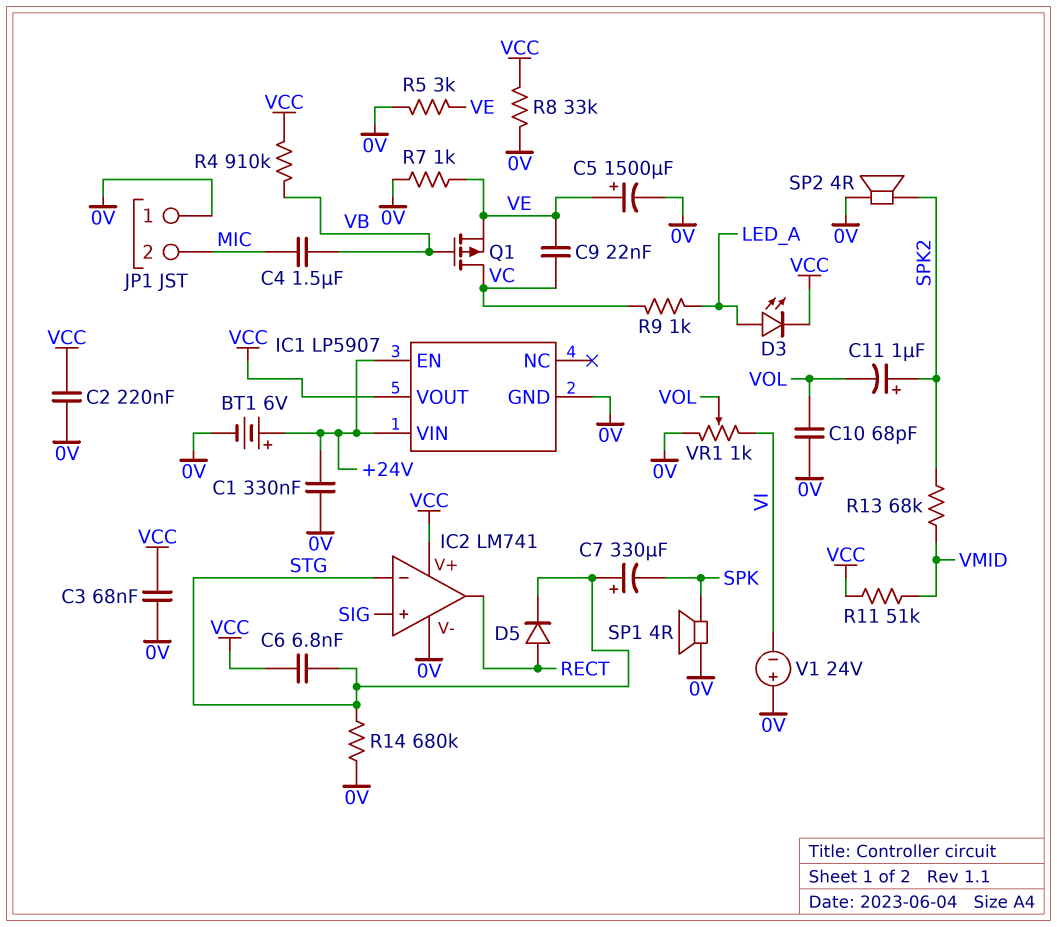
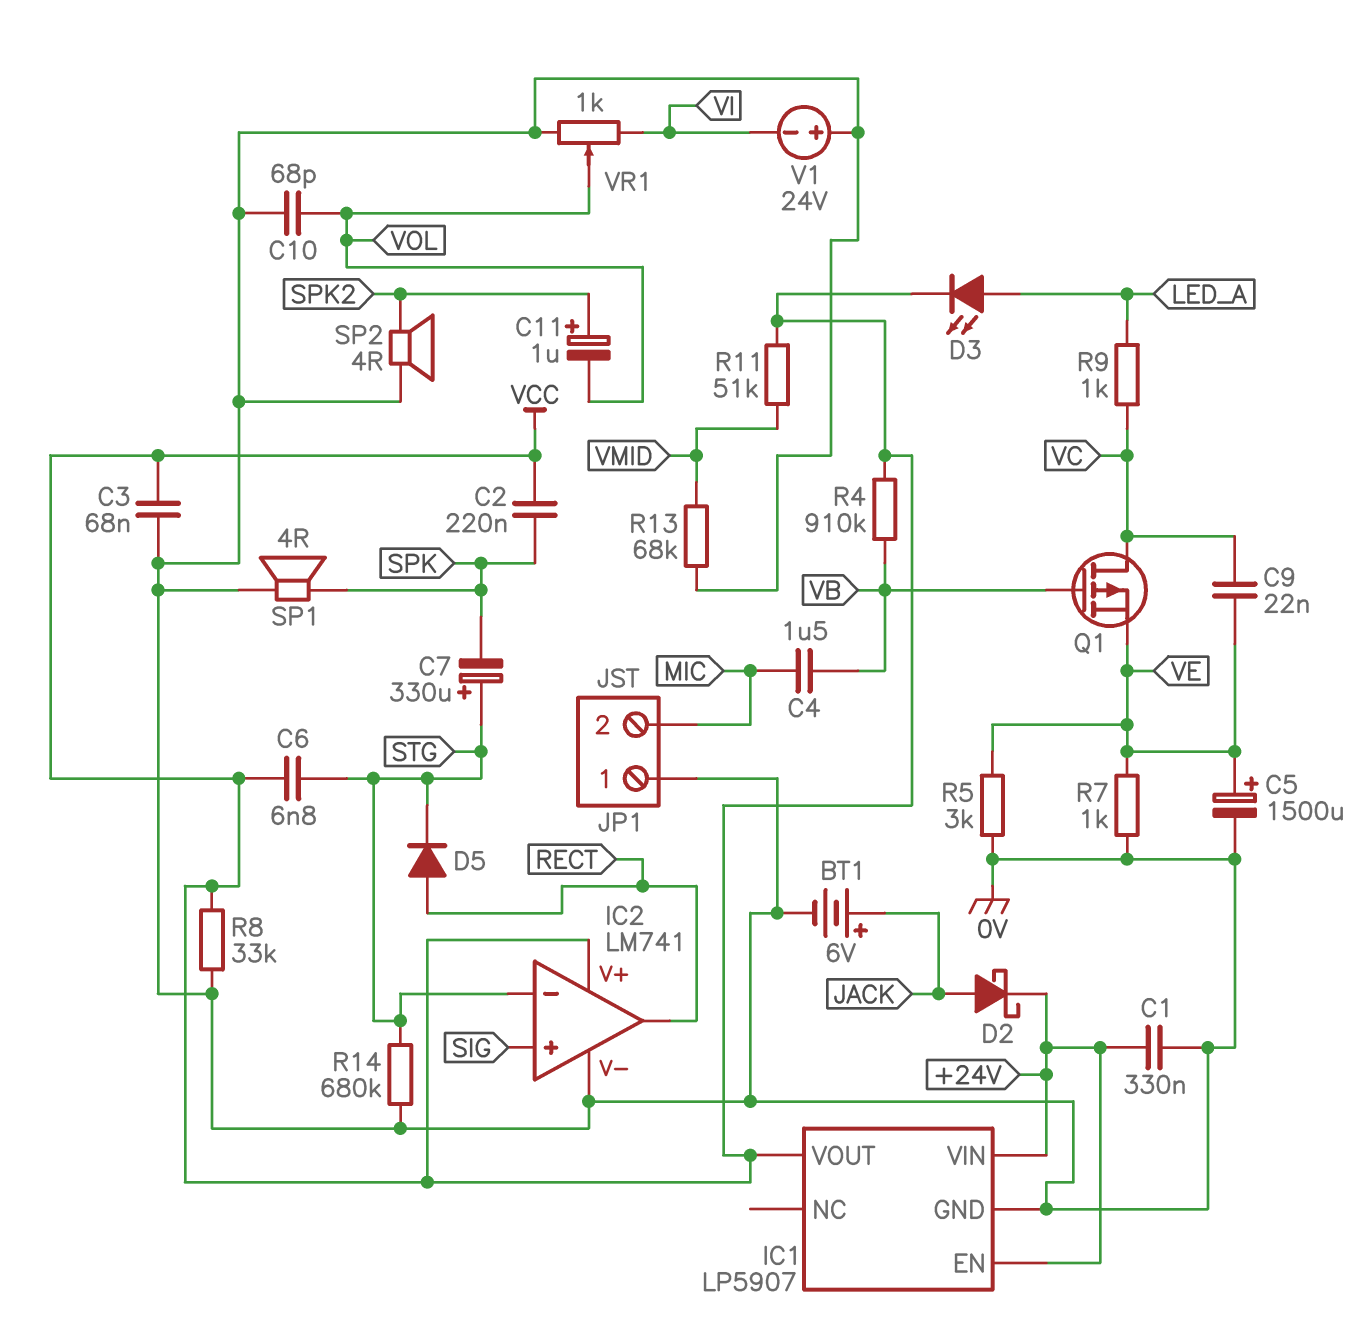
BT1: 6V (plus +24V, minus 0V) -> 6V (plus JACK, minus 0V)
C2: 220nF (0V, VCC) -> 220nF (SPK, VCC)
D2: none -> schottky (A JACK, K +24V)
R13: 68k (SPK2, VMID) -> 68k (0V, VMID)

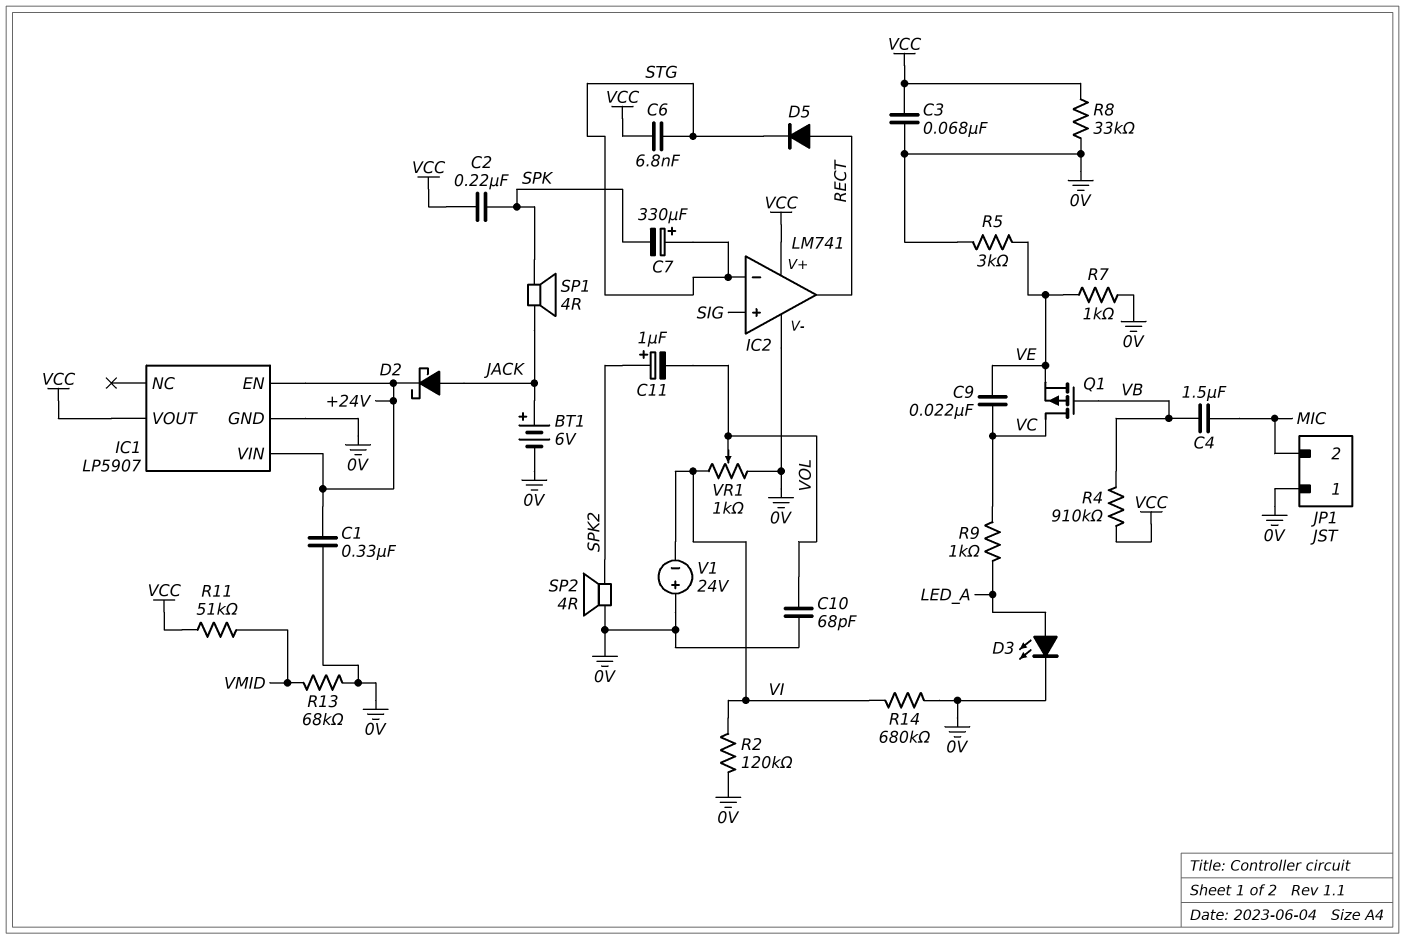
C5: 1500uF (plus VE, minus 0V) -> none
D3: LED (A LED_A, K VCC) -> LED (A LED_A, K 0V)
R2: none -> 120k (0V, VI)
R14: 680k (0V, STG) -> 680k (0V, VI)
SP1: speaker 4R (0V, SPK) -> speaker 4R (JACK, SPK)

